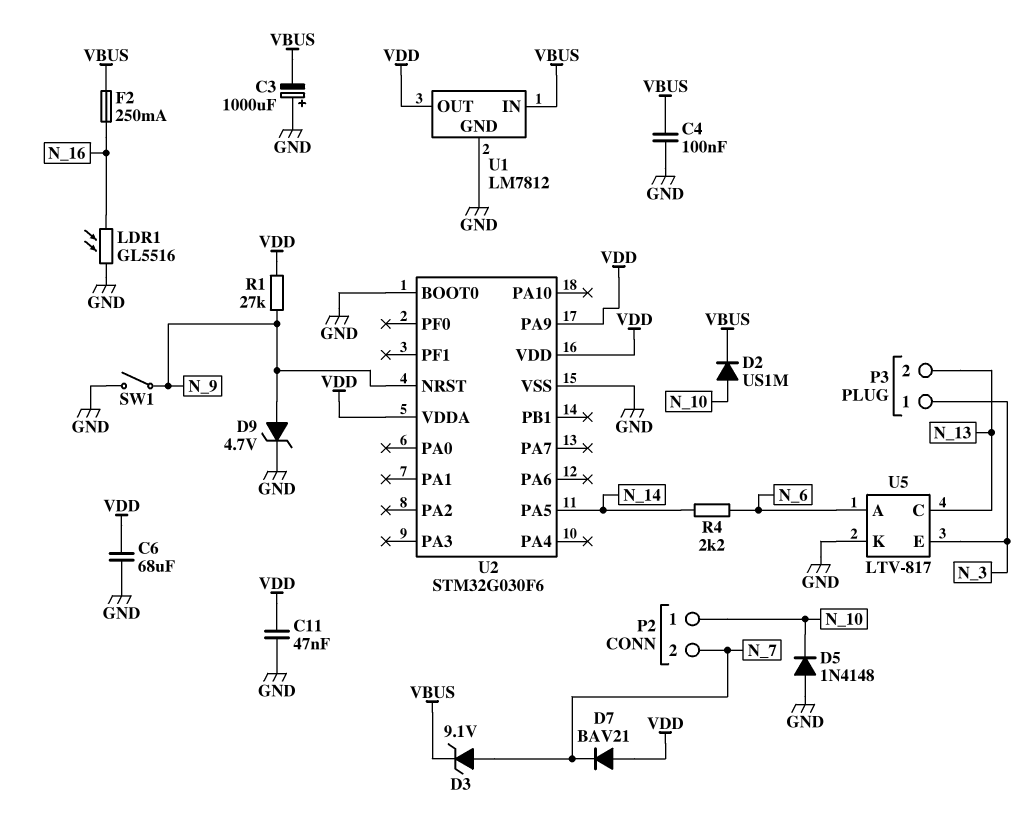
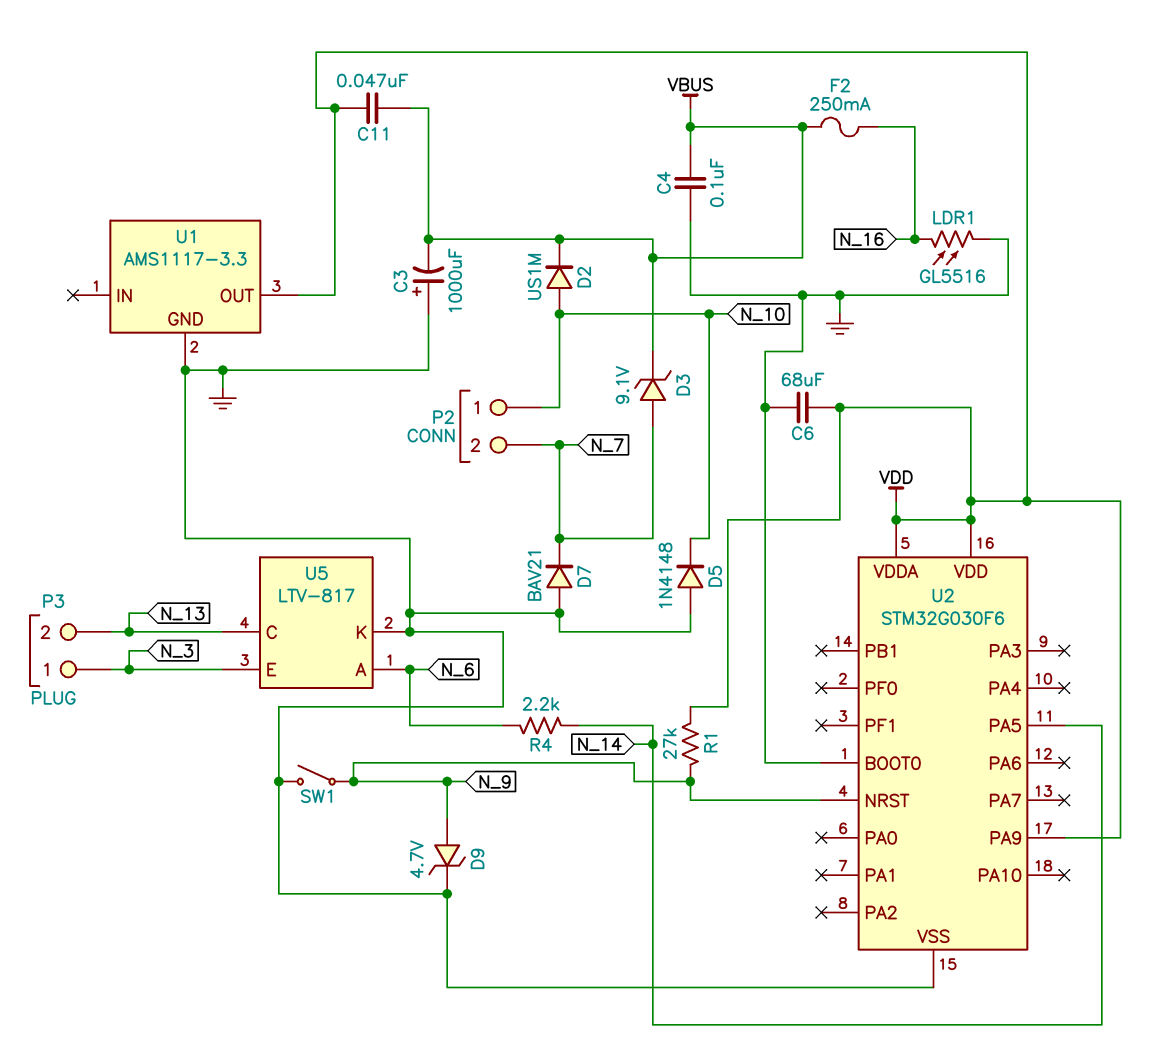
C11: 47nF (GND, VDD) -> 47nF (VBUS, VDD)
D7: diode BAV21 (A VDD, K N_7) -> diode BAV21 (A GND, K N_7)
U1: LM7812 -> AMS1117-3.3
U1 pin IN: VBUS -> none

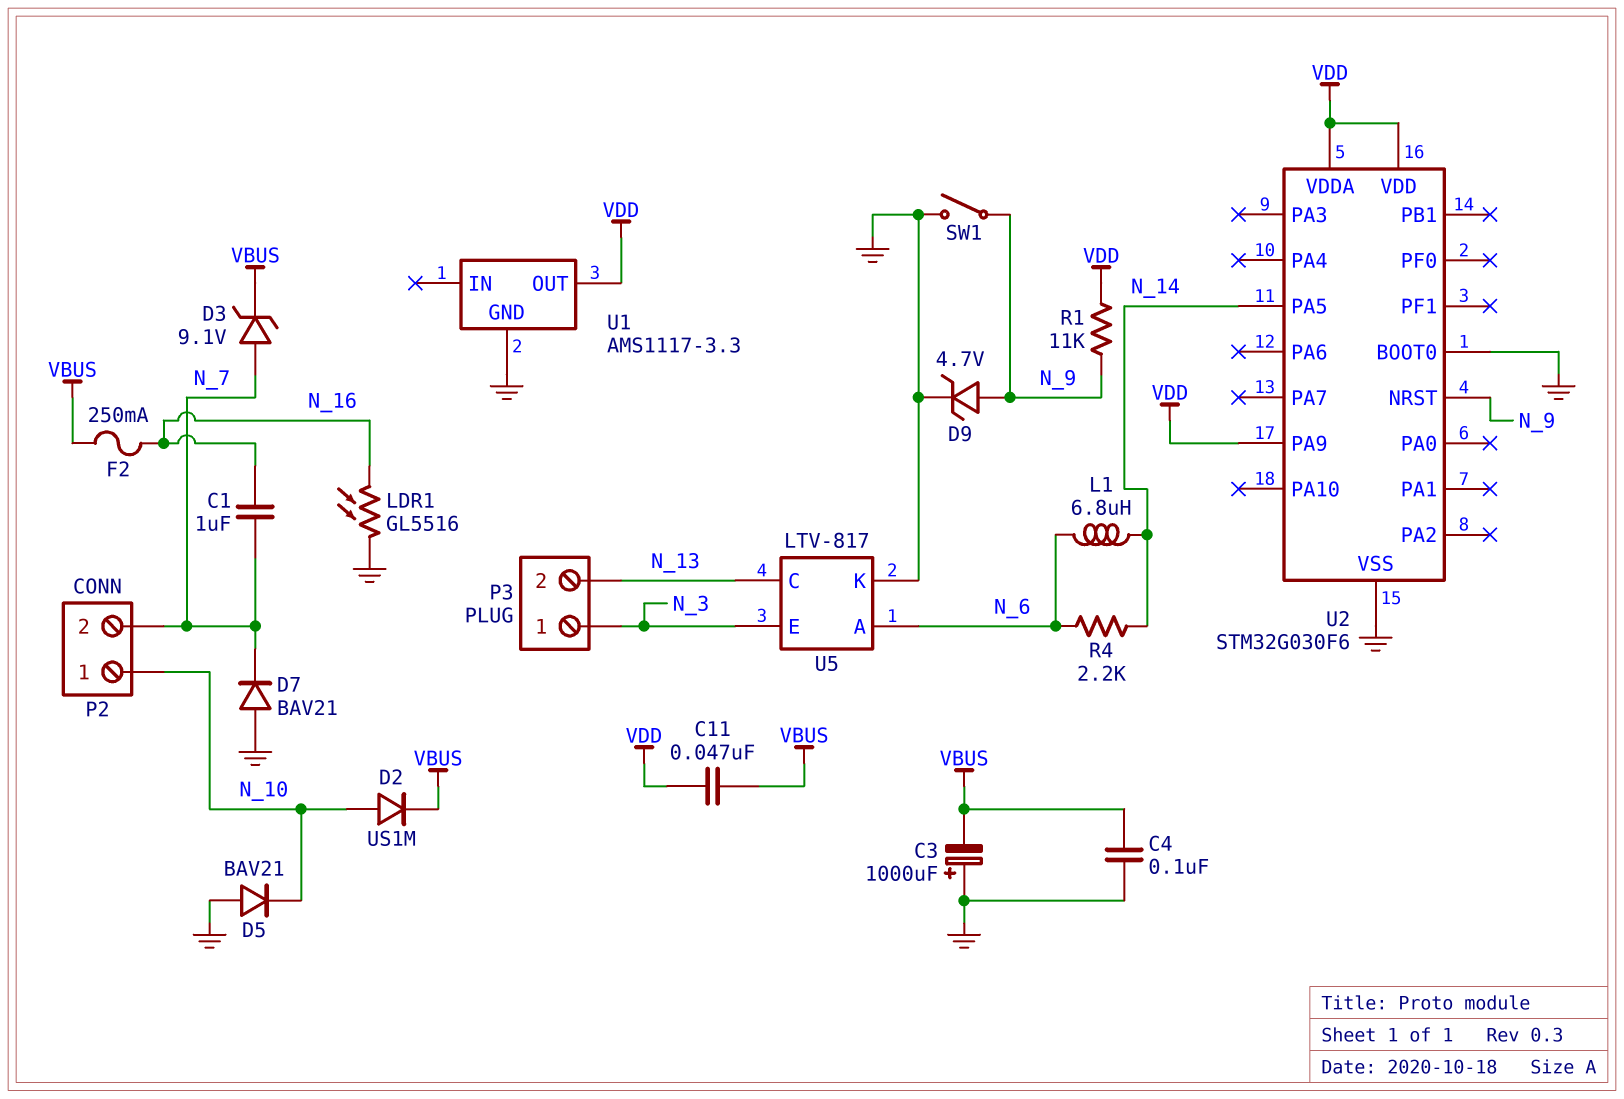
C1: none -> 1uF (N_7, N_16)
C6: 68uF (GND, VDD) -> none
D5: diode 1N4148 (A GND, K N_10) -> diode BAV21 (A GND, K N_10)
L1: none -> 6.8uH (N_6, N_14)
R1: 27k (N_9, VDD) -> 11k (N_9, VDD)

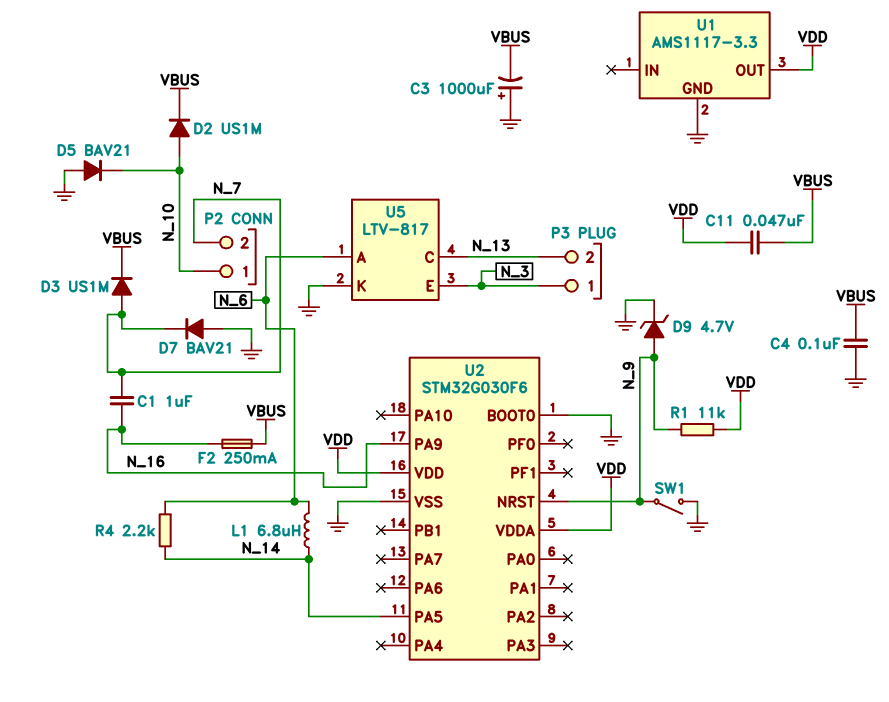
D3: zener 9.1V (A N_7, K VBUS) -> diode US1M (A N_7, K VBUS)
LDR1: GL5516 (GND, N_16) -> none
U2 pin PA9: VDD -> N_16

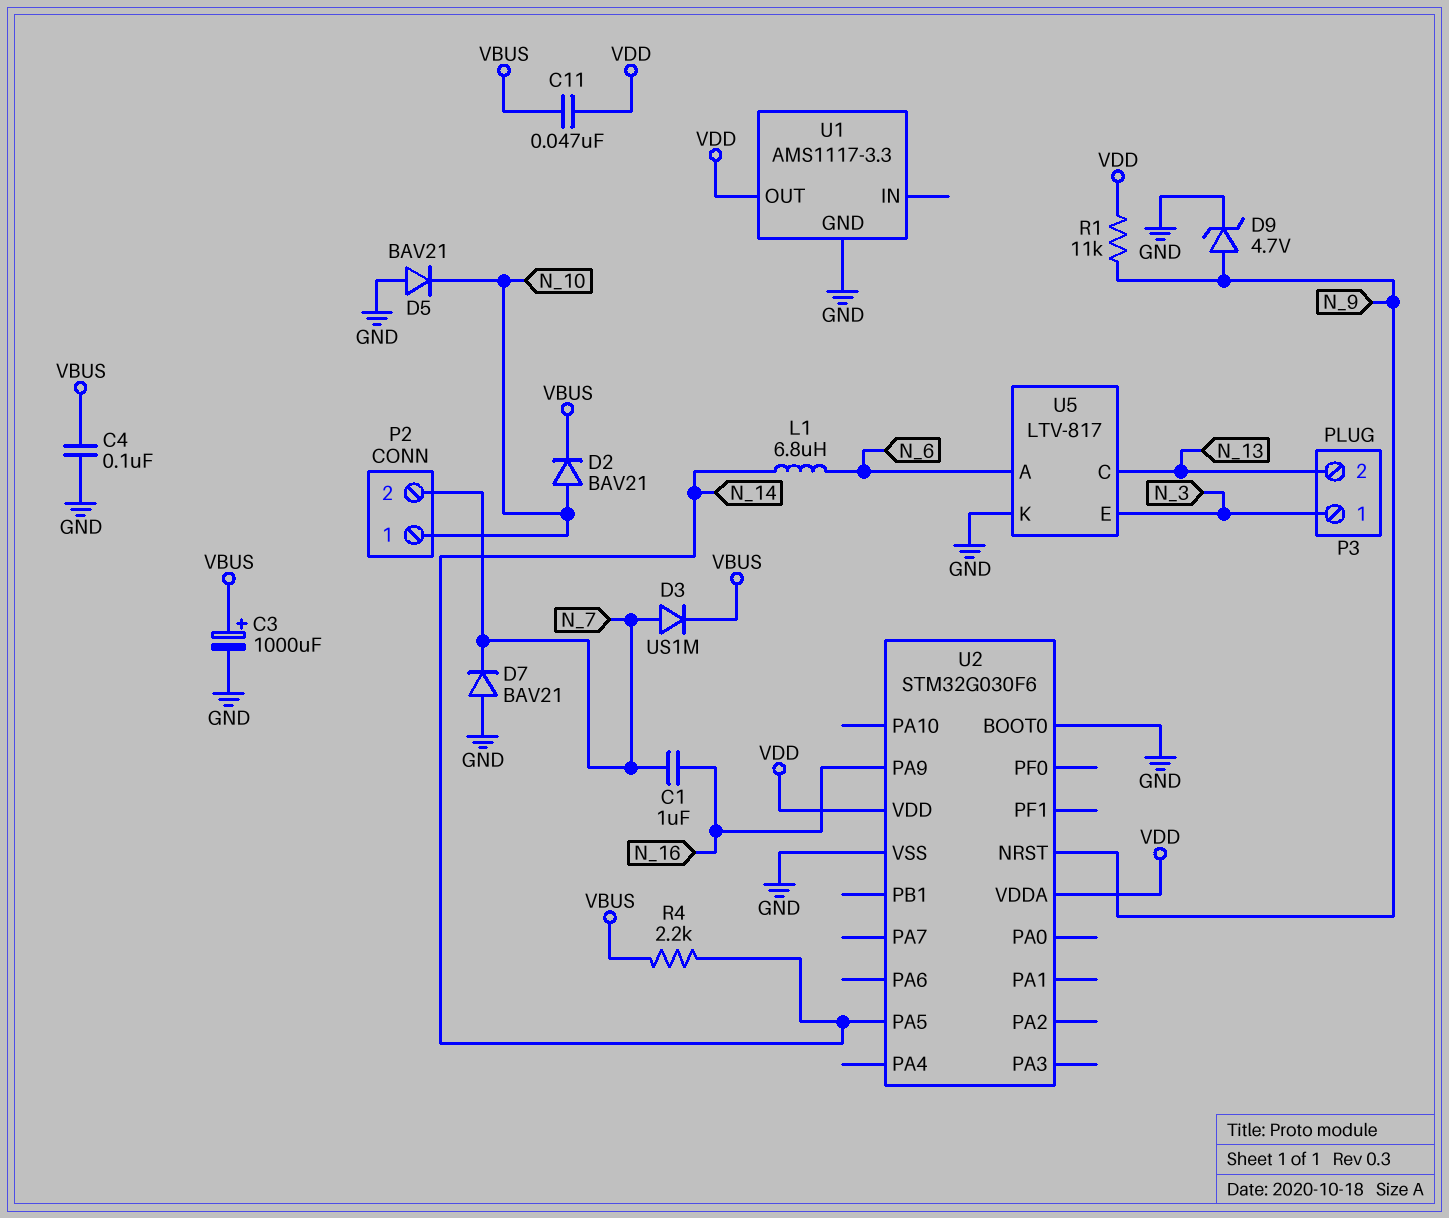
C3: 1000uF (plus GND, minus VBUS) -> 1000uF (plus VBUS, minus GND)
D2: diode US1M (A N_10, K VBUS) -> diode BAV21 (A N_10, K VBUS)
F2: 250mA (N_16, VBUS) -> none
R4: 2.2k (N_6, N_14) -> 2.2k (N_14, VBUS)
SW1: switch (GND, N_9) -> none

